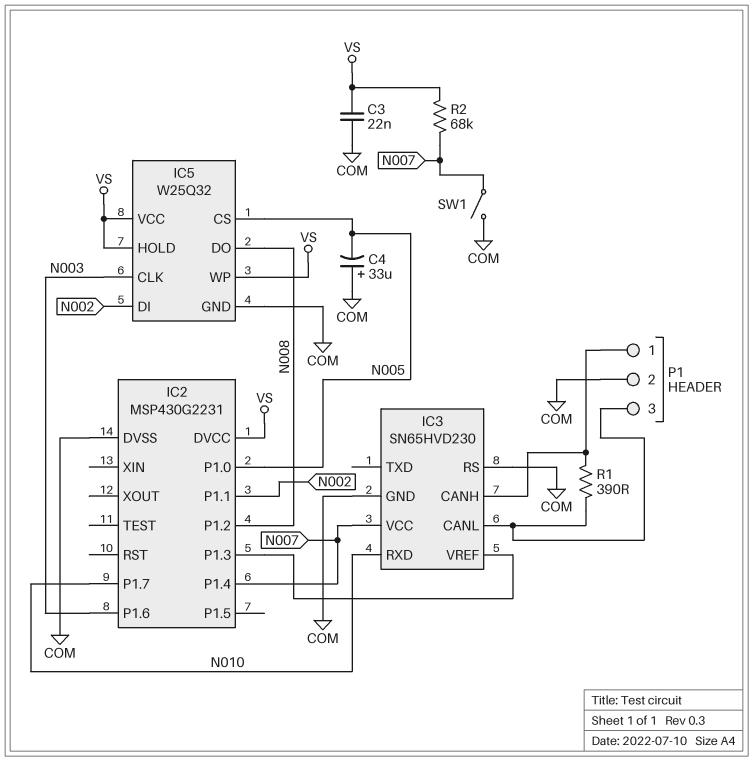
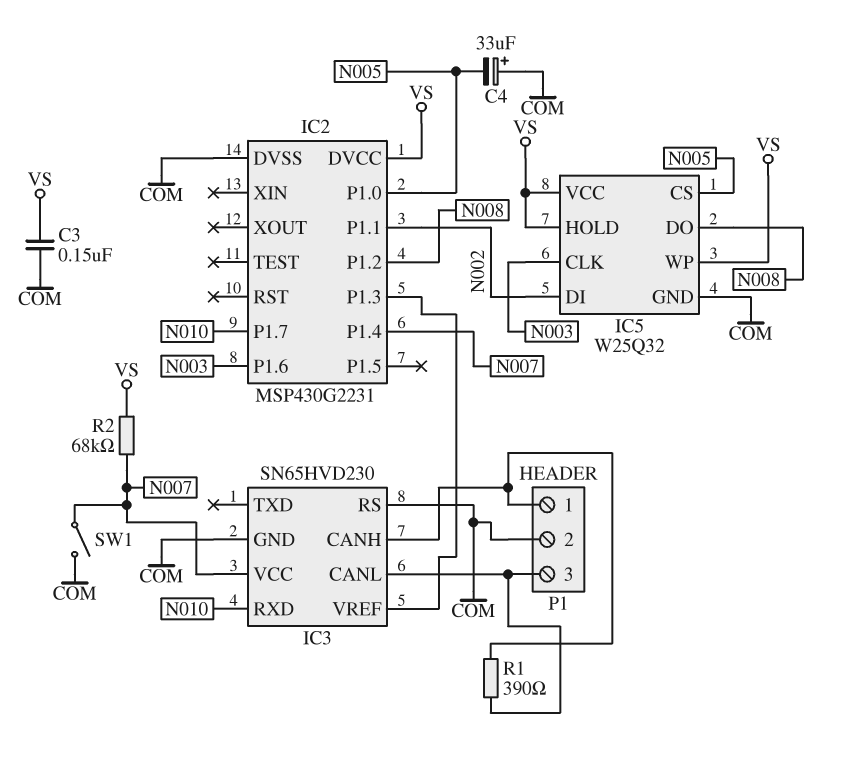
C3: 22nF (COM, VS) -> 150nF (COM, VS)

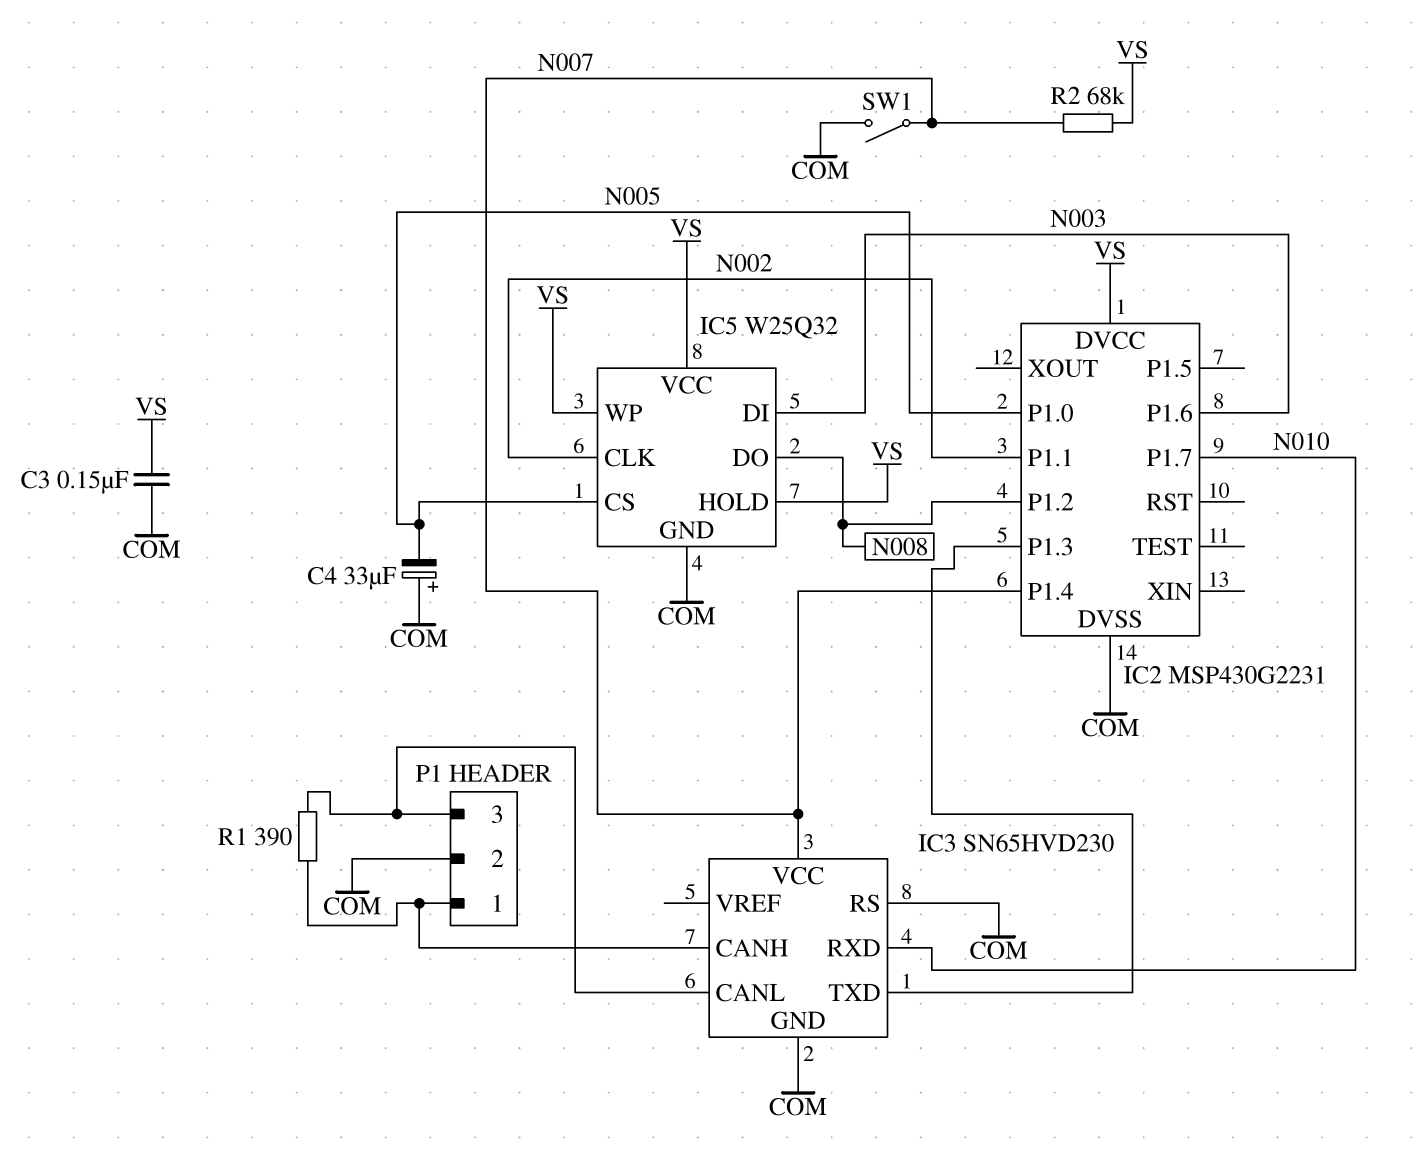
IC3 pin TXD: none -> IC2/P1.3
IC3 pin VREF: IC2/P1.3 -> none
IC5 pin CLK: N003 -> N002
IC5 pin DI: N002 -> N003

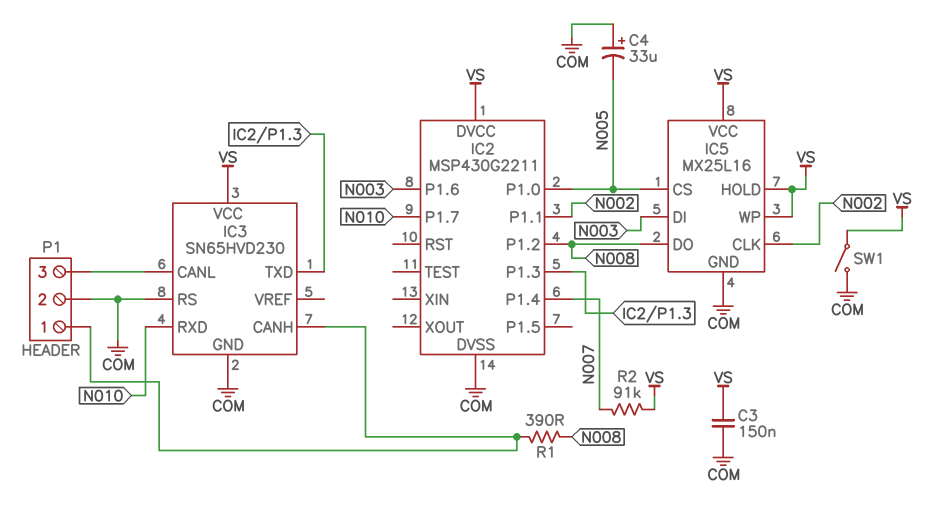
IC2: MSP430G2231 -> MSP430G2211
IC3 pin VCC: N007 -> VS
IC5: W25Q32 -> MX25L16
R1: 390 (IC3/CANH, IC3/CANL) -> 390 (IC3/CANH, N008)
R2: 68k (N007, VS) -> 91k (N007, VS)
SW1: switch (COM, N007) -> switch (COM, VS)

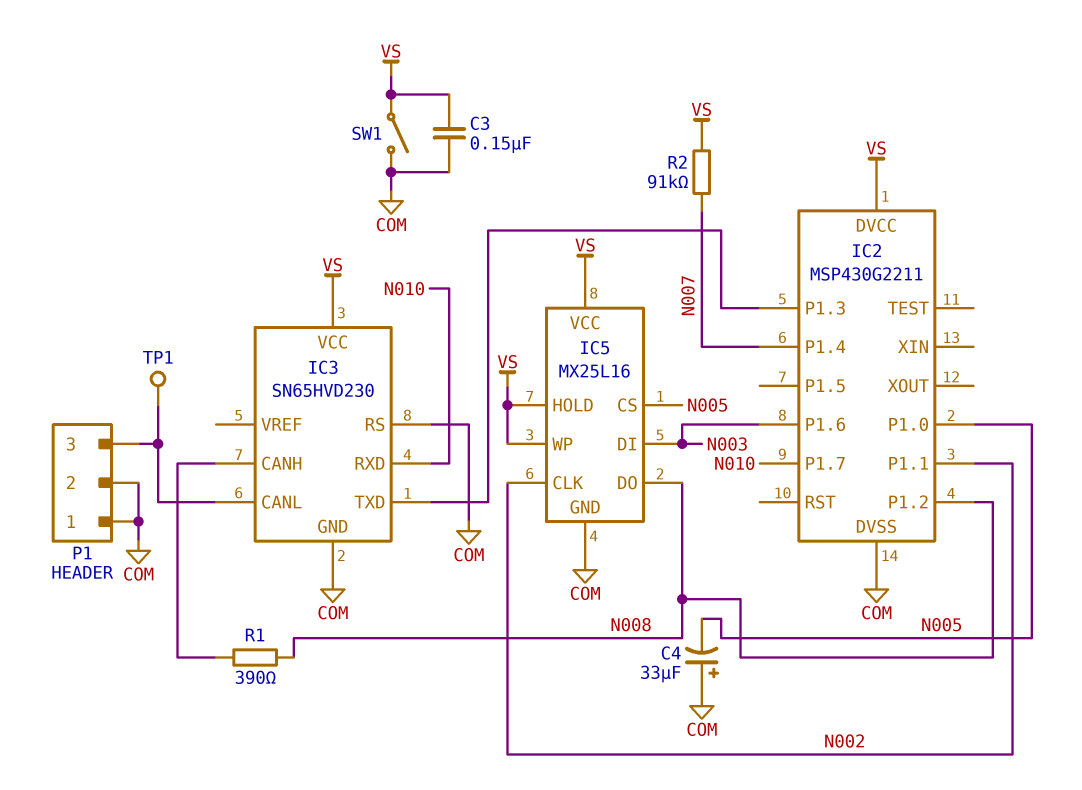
P1 pin 1: IC3/CANH -> COM
TP1: none -> test point (IC3/CANL)

